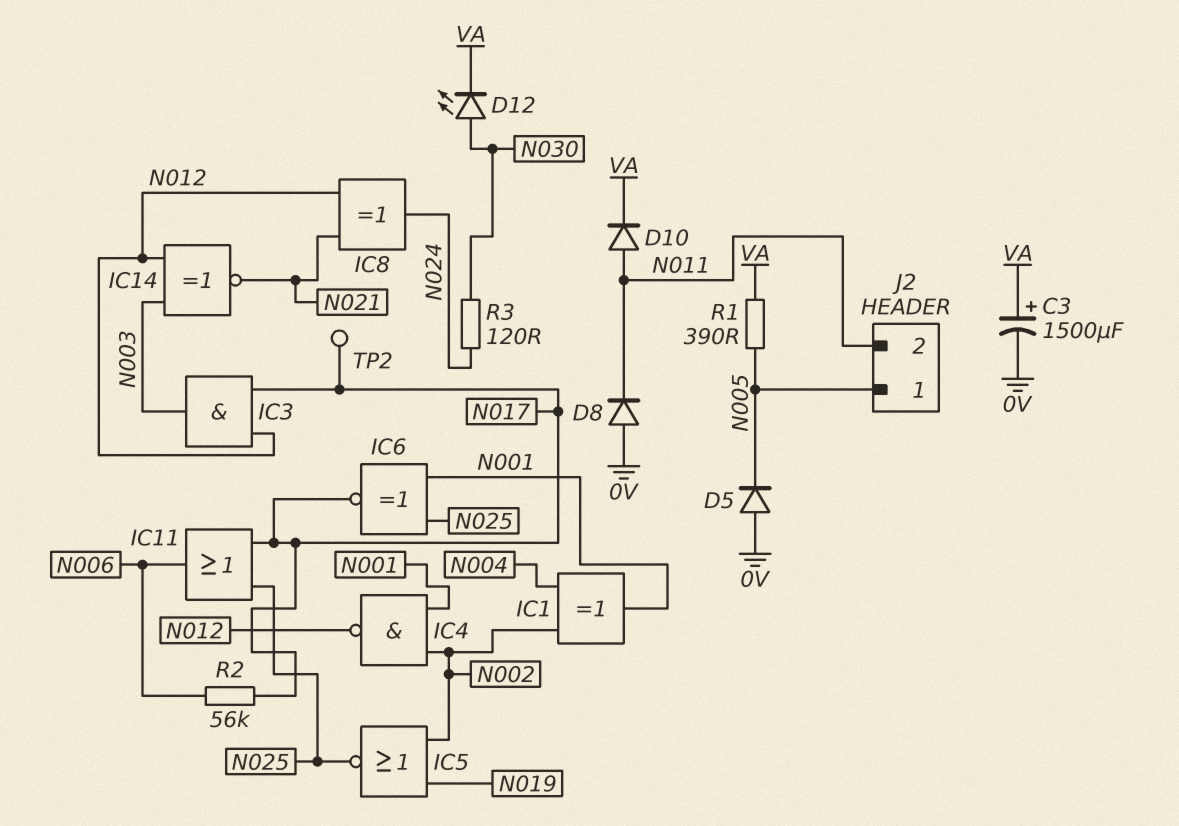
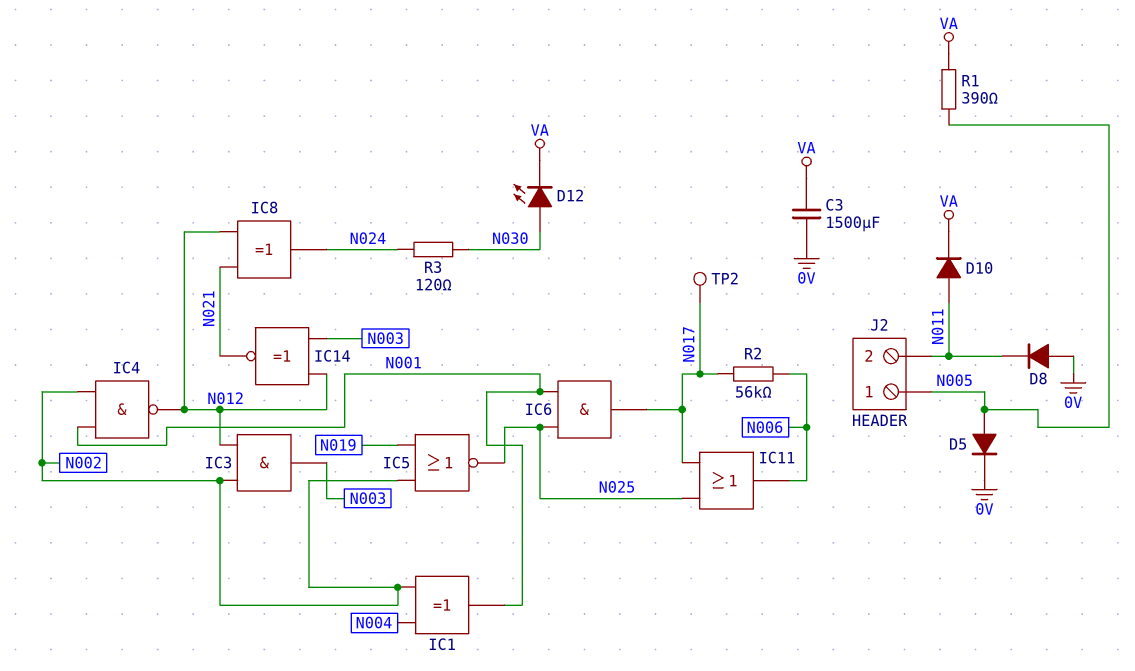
C3: 1500uF (plus VA, minus 0V) -> 1500uF (0V, VA)
D5: diode (A 0V, K N005) -> diode (A N005, K 0V)
IC3: AND (in N012, in N017, out N003) -> AND (in N002, in N012, out N003)
IC6: XNOR (in N001, in N025, out N017) -> AND (in N001, in N025, out N017)

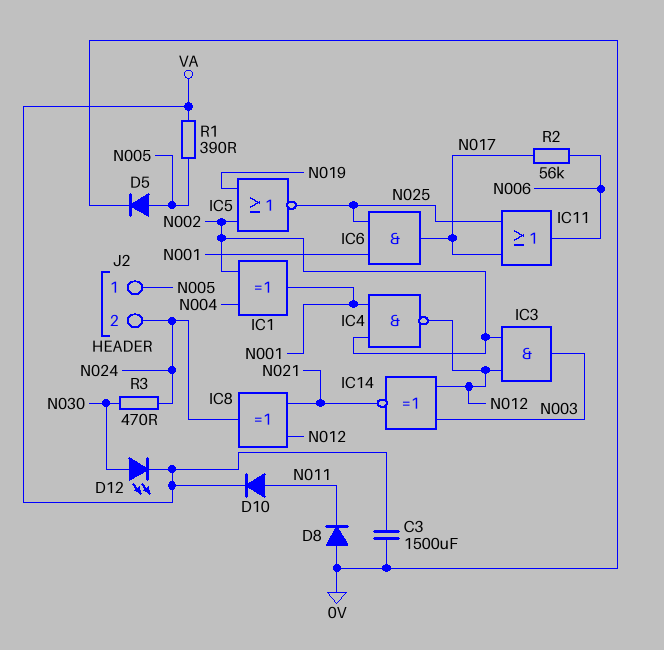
J2 pin 2: N011 -> N024
R3: 120 (N024, N030) -> 470 (N024, N030)
TP2: test point (N017) -> none

